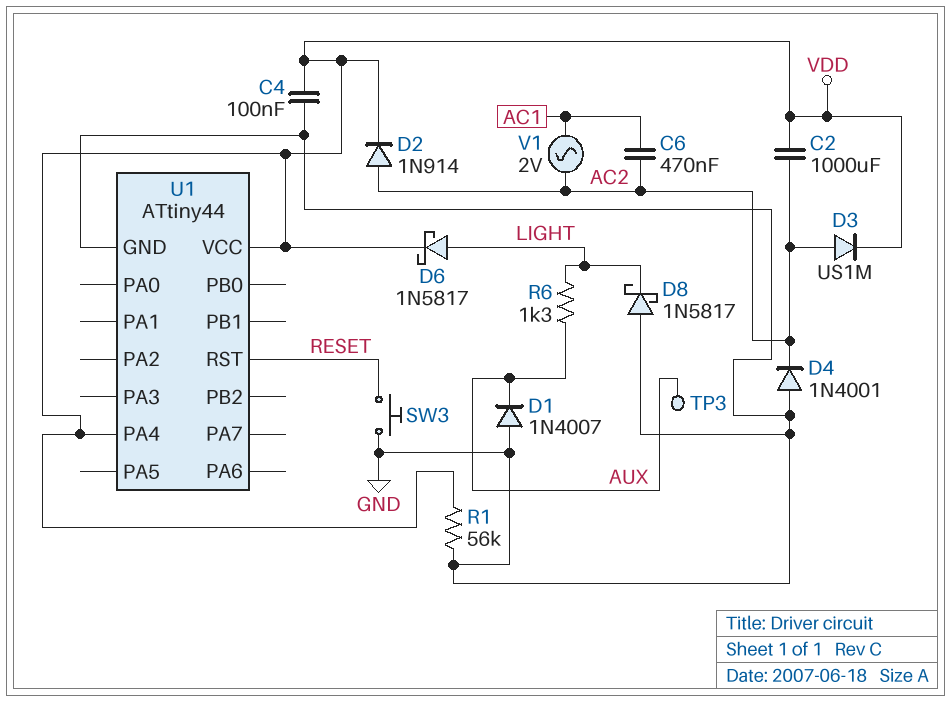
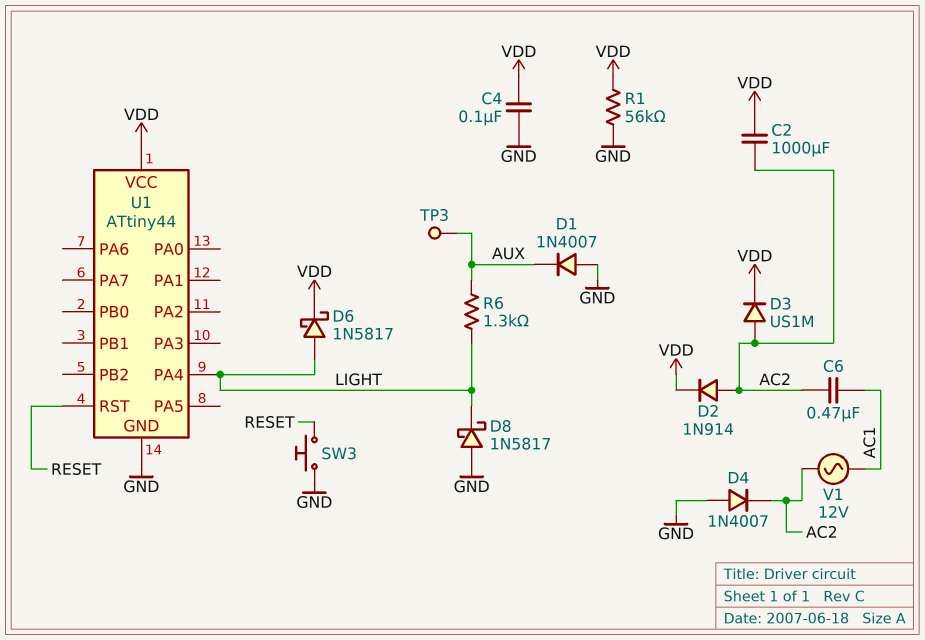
D4: diode 1N4001 (A GND, K AC2) -> diode 1N4007 (A GND, K AC2)
U1 pin PA4: VDD -> LIGHT
V1: AC 2V (AC1, AC2) -> AC 12V (AC1, AC2)

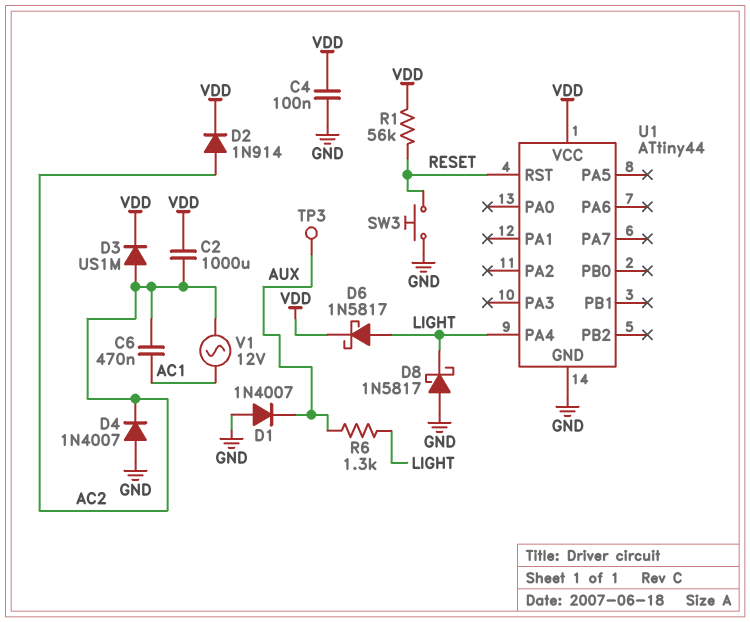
R1: 56k (GND, VDD) -> 56k (RESET, VDD)

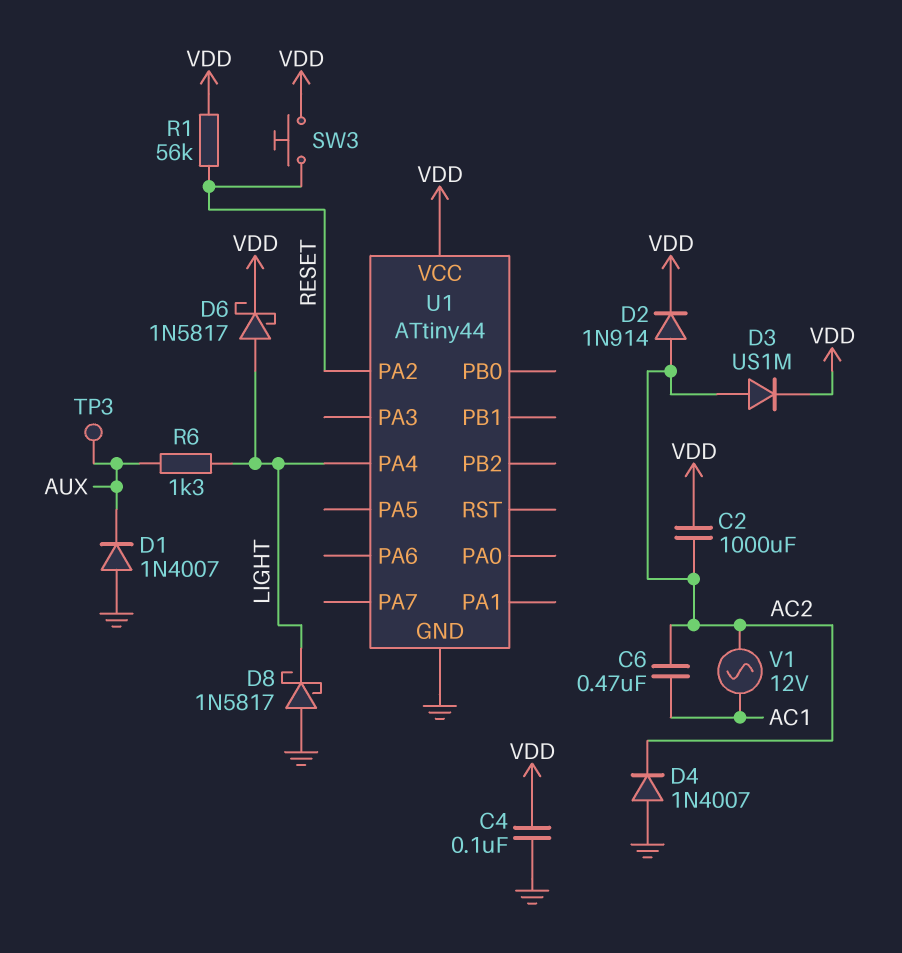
SW3: button (GND, RESET) -> button (RESET, VDD)
U1 pin PA2: none -> RESET
U1 pin RST: RESET -> none

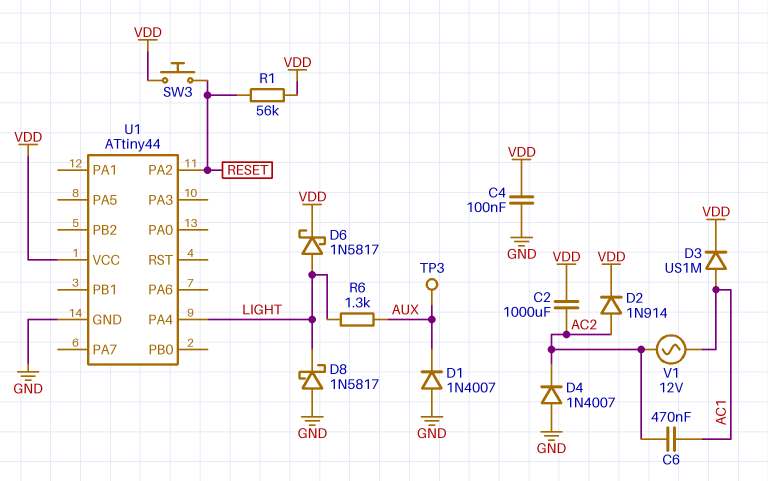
D3: diode US1M (A AC2, K VDD) -> diode US1M (A AC1, K VDD)

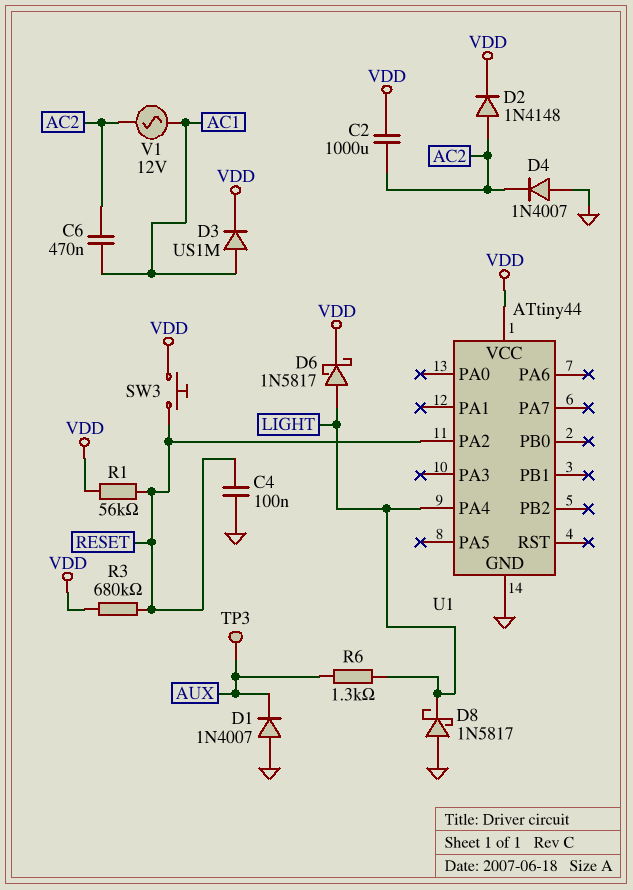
C4: 100nF (GND, VDD) -> 100nF (GND, RESET)
D2: diode 1N914 (A AC2, K VDD) -> diode 1N4148 (A AC2, K VDD)
R3: none -> 680k (RESET, VDD)

